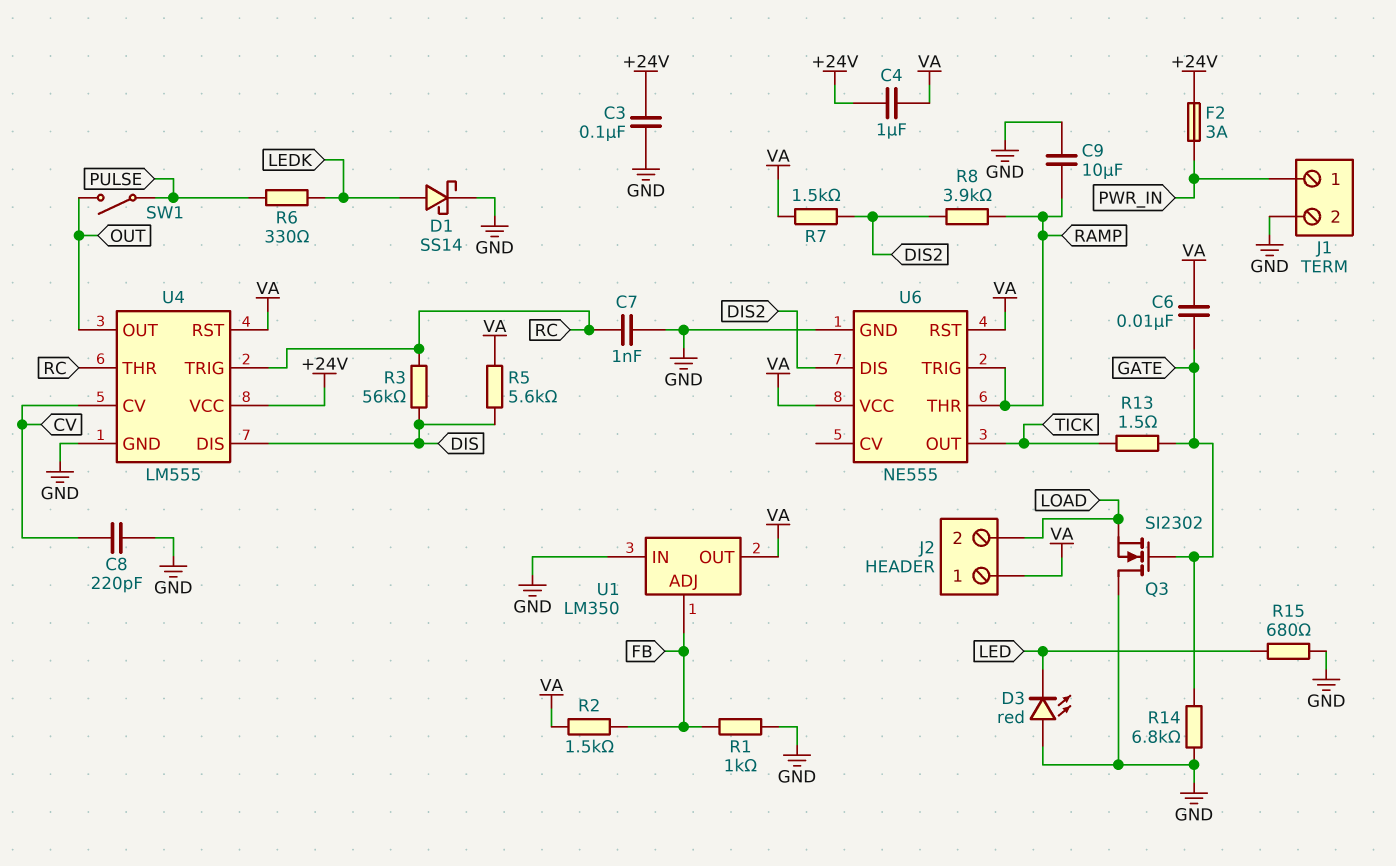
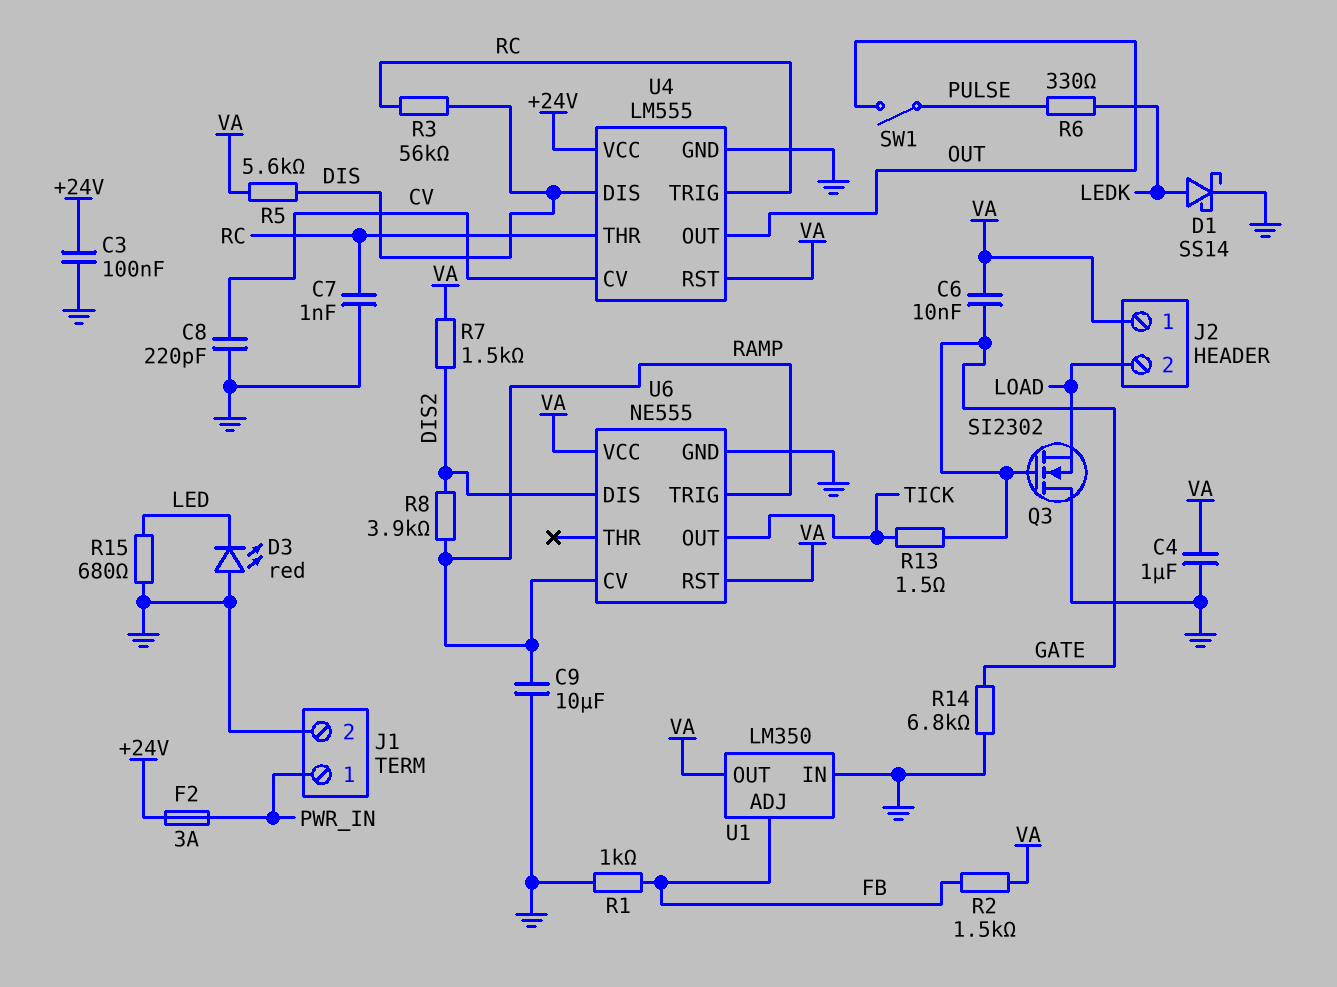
C4: 1uF (+24V, VA) -> 1uF (GND, VA)
U6 pin CV: none -> RAMP
U6 pin THR: RAMP -> none

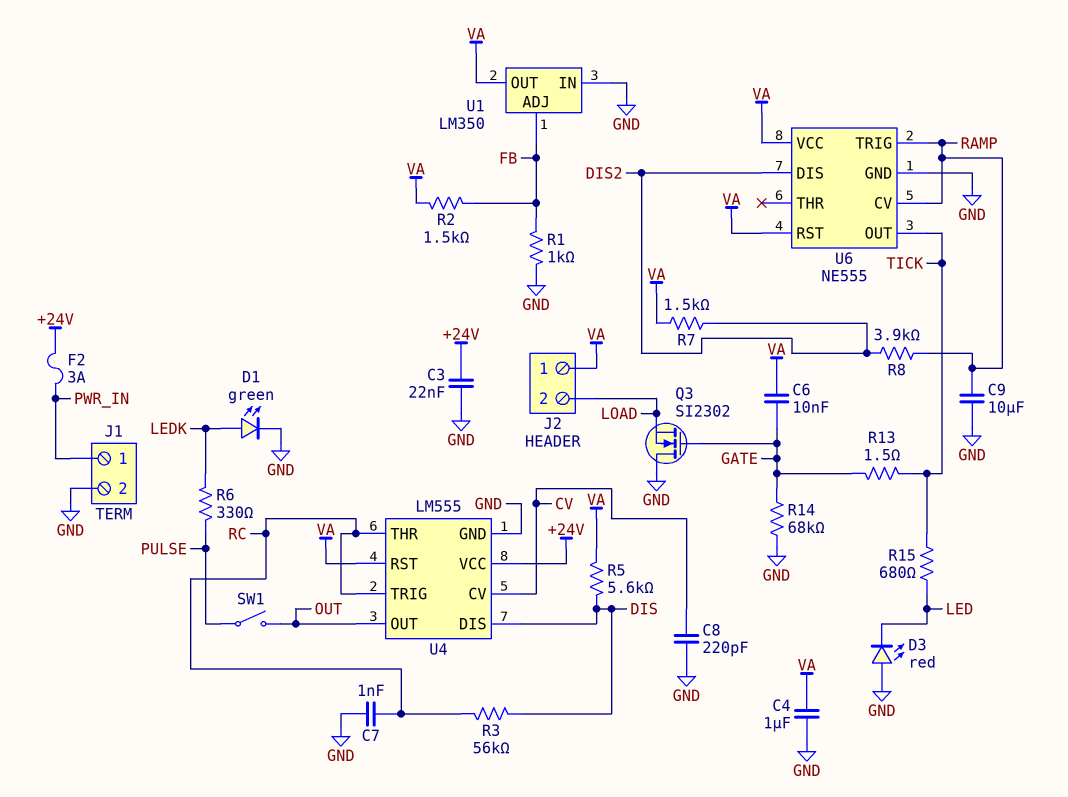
C3: 100nF (+24V, GND) -> 22nF (+24V, GND)
D1: schottky SS14 (A LEDK, K GND) -> LED green (A LEDK, K GND)
R14: 6.8k (GATE, GND) -> 68k (GATE, GND)
R15: 680 (GND, LED) -> 680 (LED, TICK)

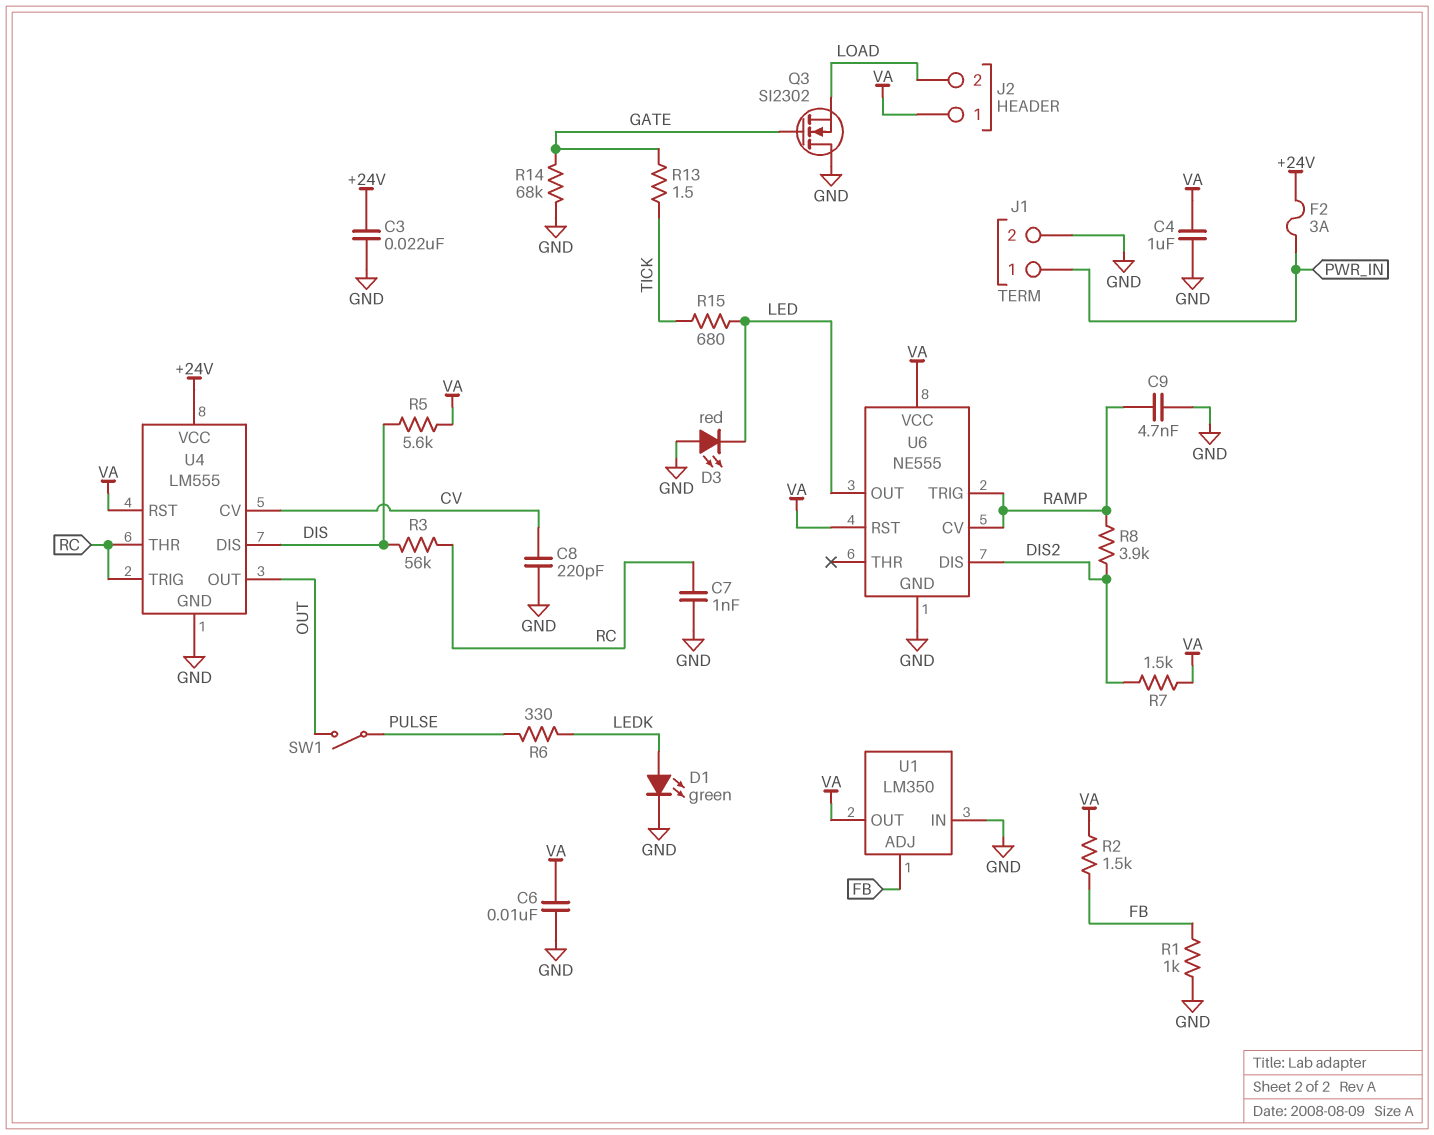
C6: 10nF (GATE, VA) -> 10nF (GND, VA)
C9: 10uF (GND, RAMP) -> 4.7nF (GND, RAMP)
U6 pin OUT: TICK -> LED

